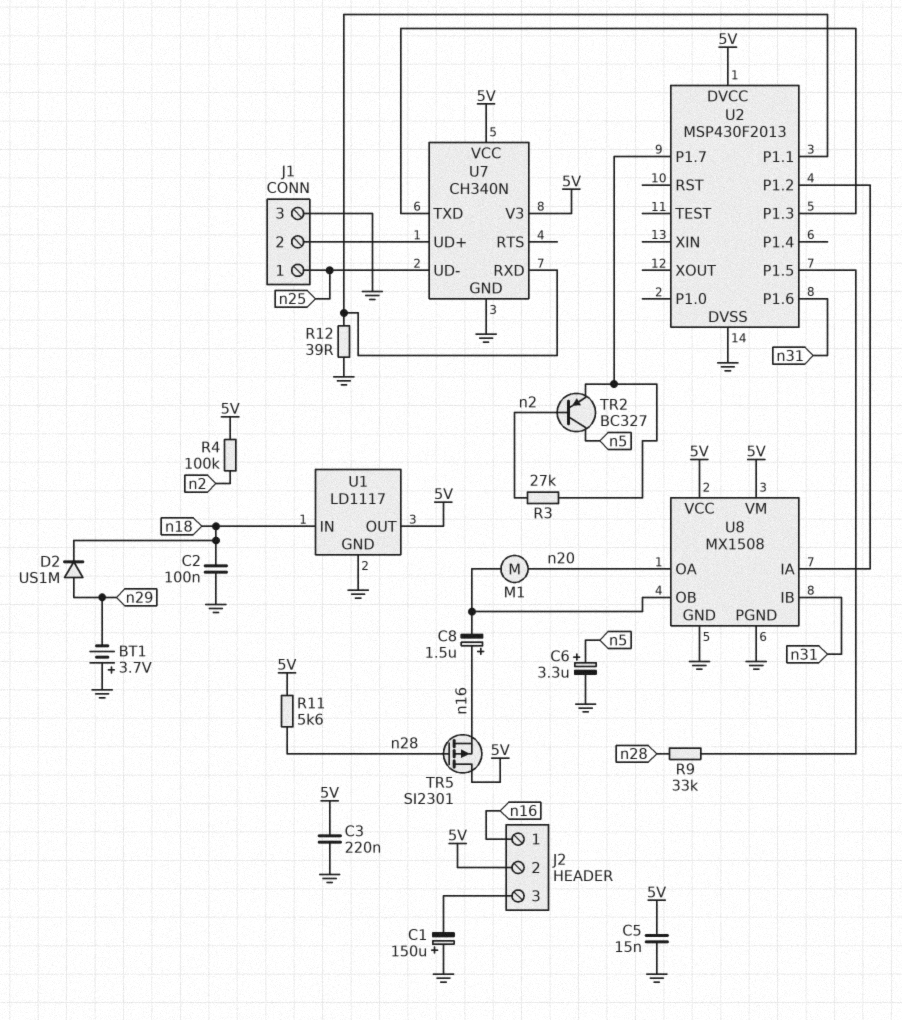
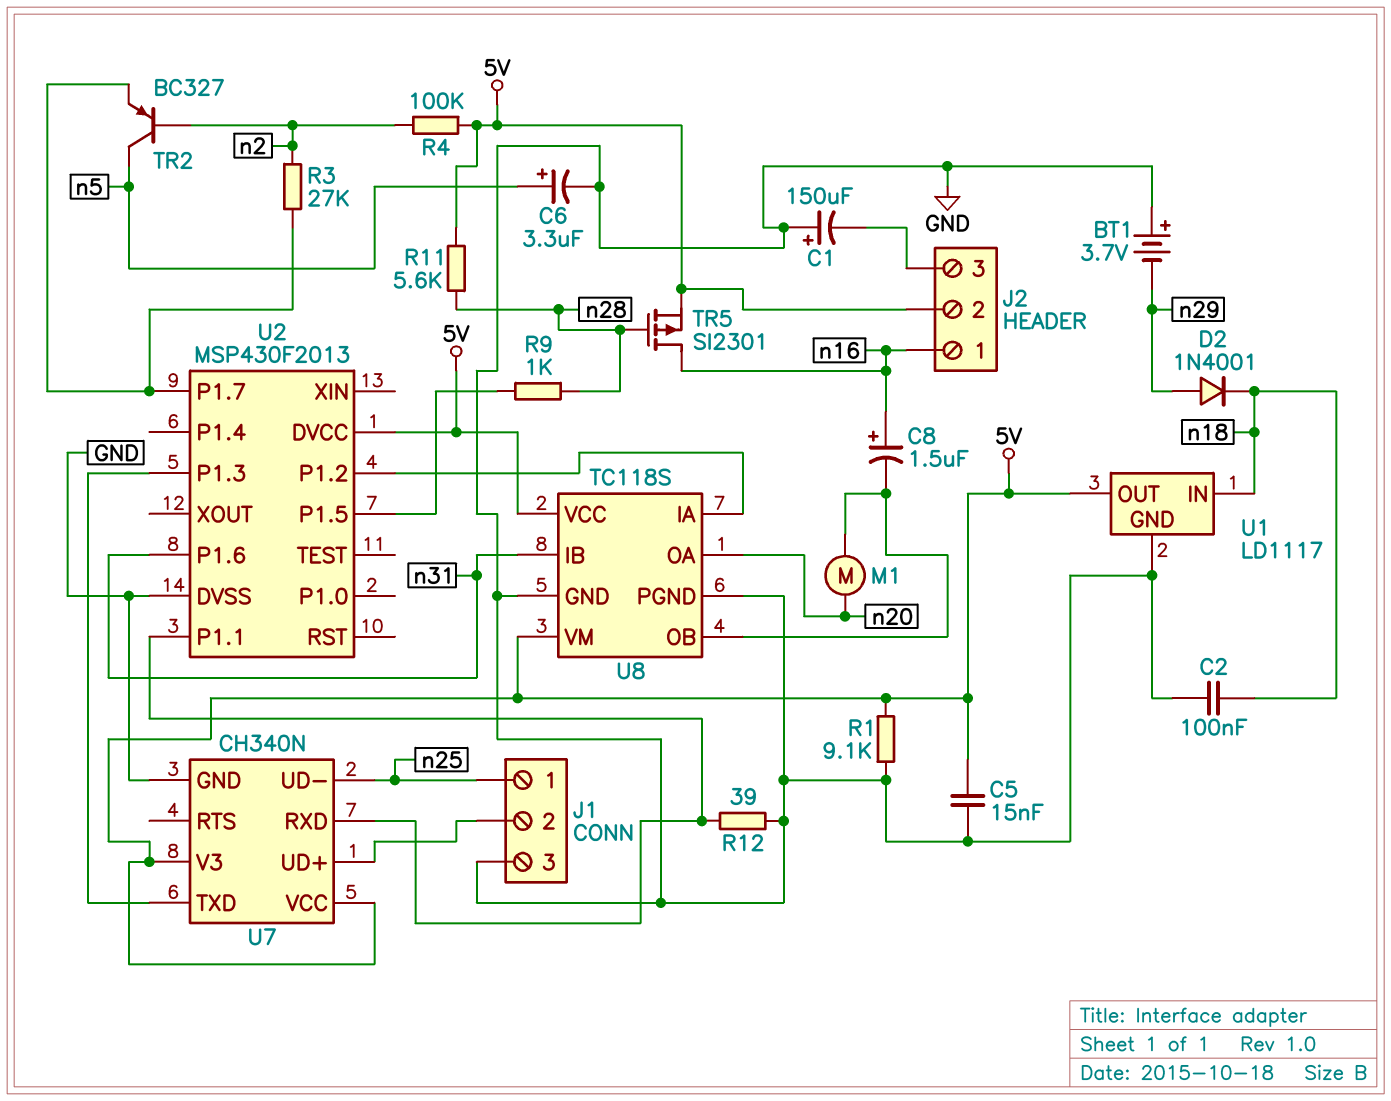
C3: 220nF (5V, GND) -> none
D2: diode US1M (A n29, K n18) -> diode 1N4001 (A n29, K n18)
R1: none -> 9.1k (5V, GND)
R9: 33k (U2/P1.5, n28) -> 1k (U2/P1.5, n28)
TR5: PMOS SI2301 (G n28, D 5V, S n16) -> PMOS SI2301 (G n28, D n16, S 5V)
U8: MX1508 -> TC118S

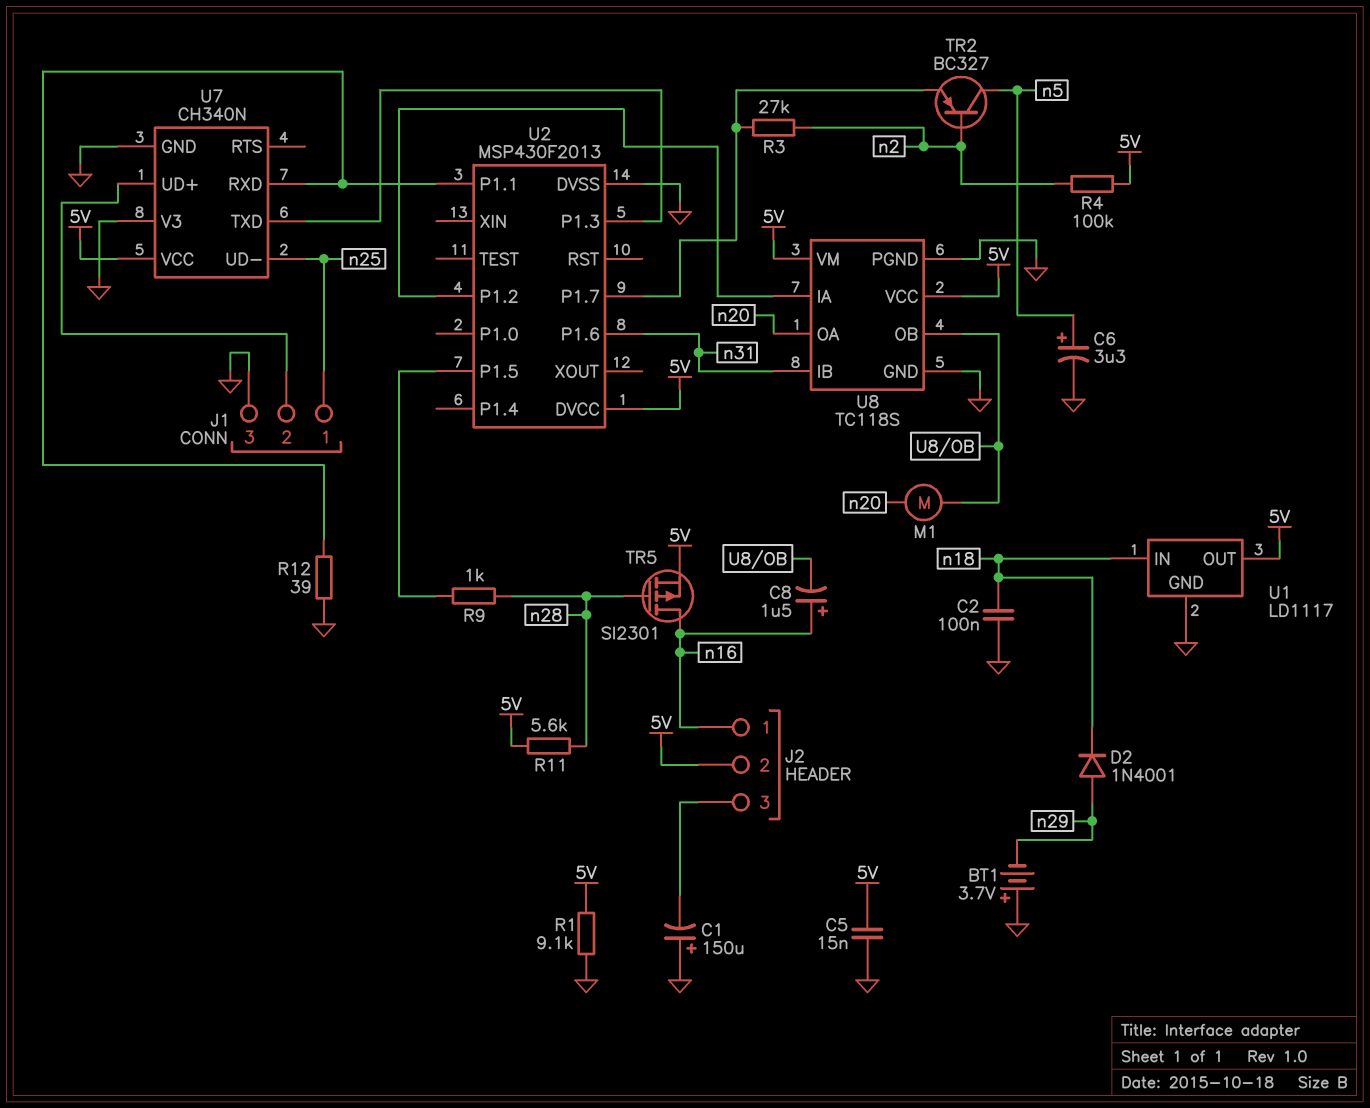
U7 pin V3: 5V -> GND

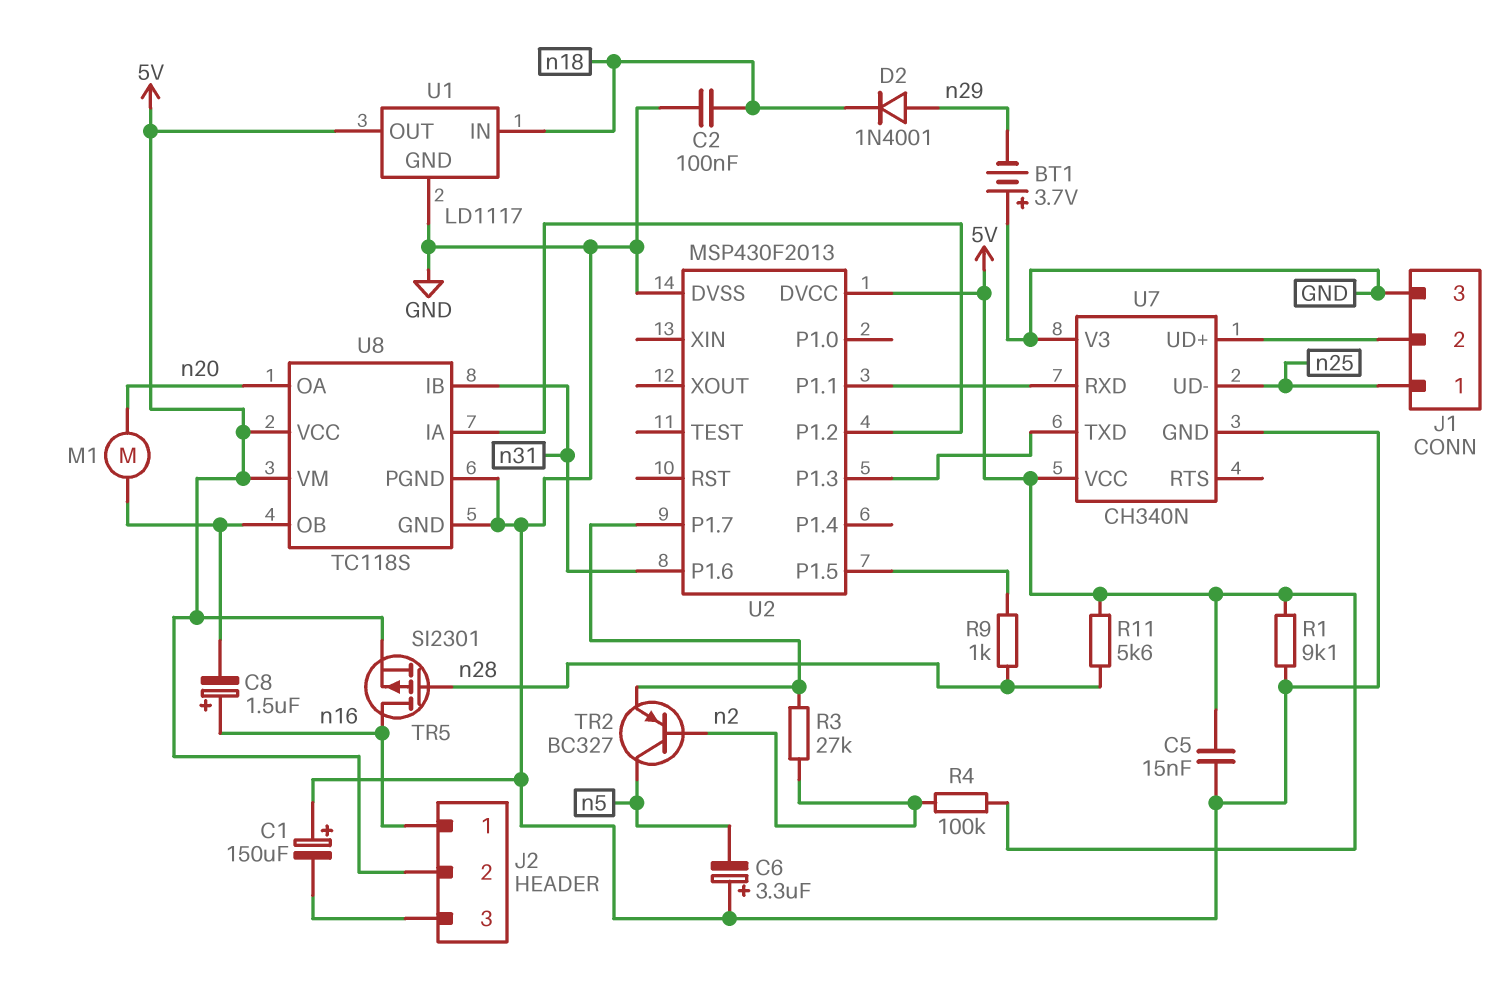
C6: 3.3uF (plus n5, minus GND) -> 3.3uF (plus GND, minus n5)
R12: 39 (GND, U2/P1.1) -> none

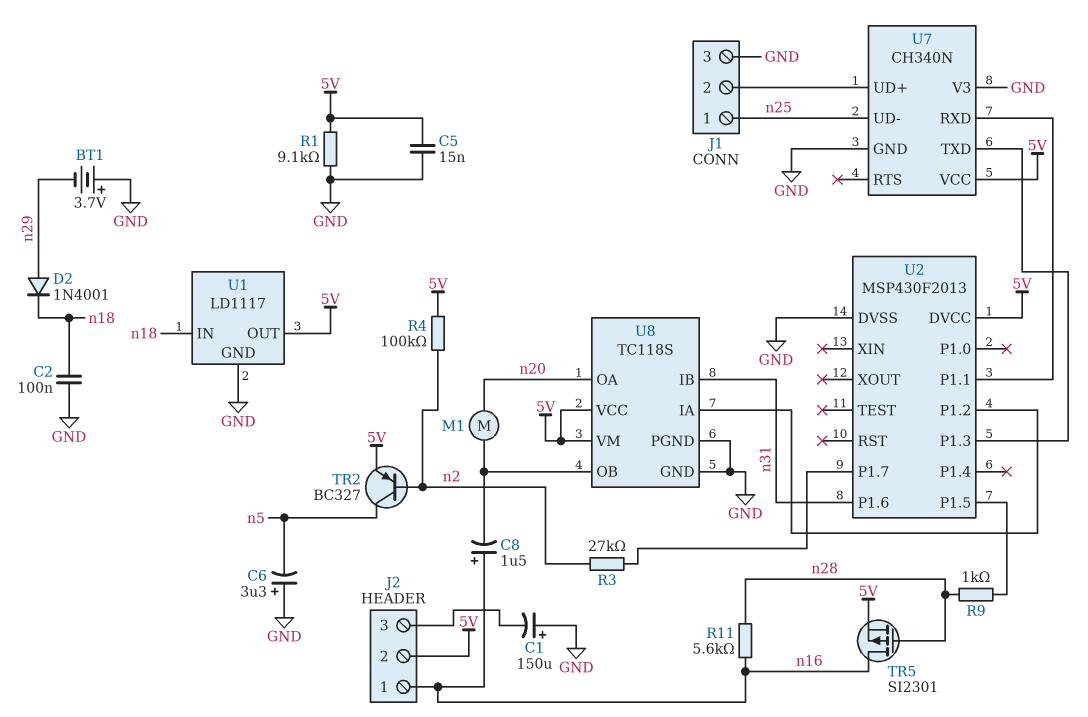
R11: 5.6k (5V, n28) -> 5.6k (n16, n28)
TR2: PNP BC327 (B n2, C n5, E U2/P1.7) -> PNP BC327 (B n2, C n5, E 5V)

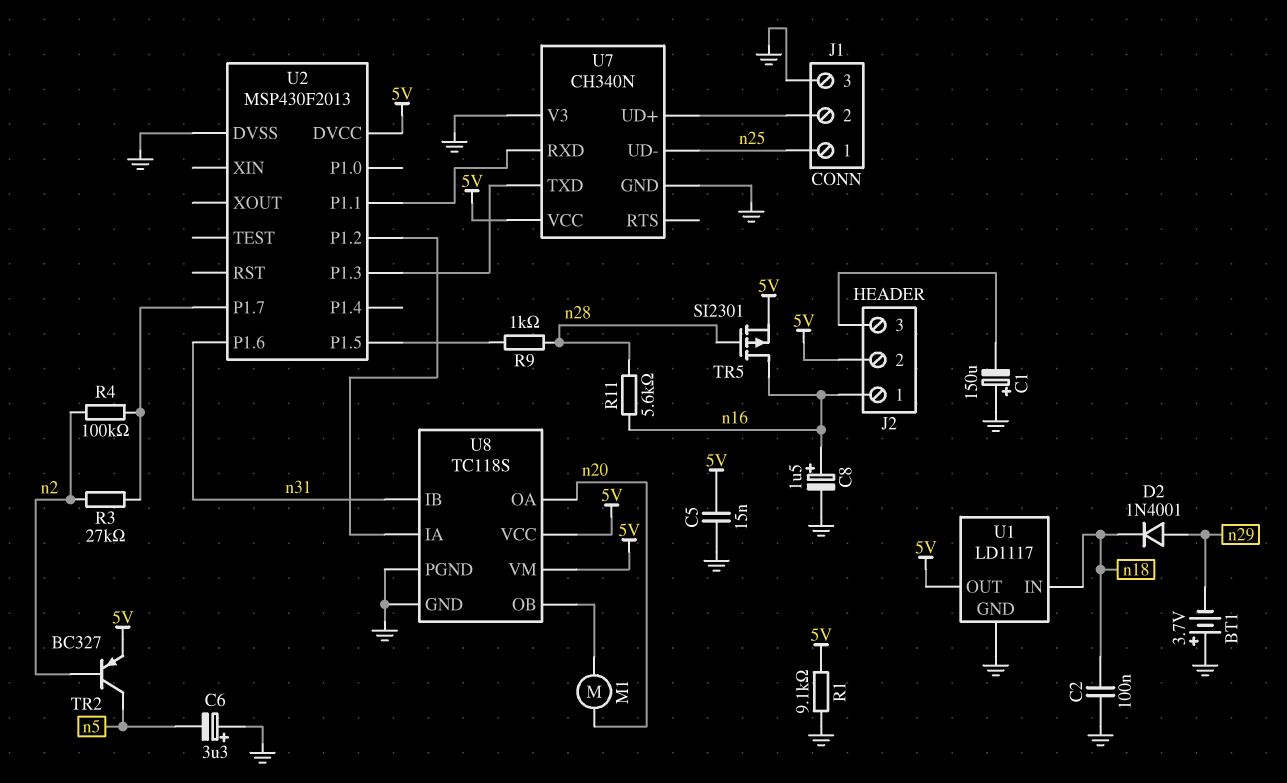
C8: 1.5uF (plus n16, minus U8/OB) -> 1.5uF (plus n16, minus GND)
R4: 100k (5V, n2) -> 100k (U2/P1.7, n2)

